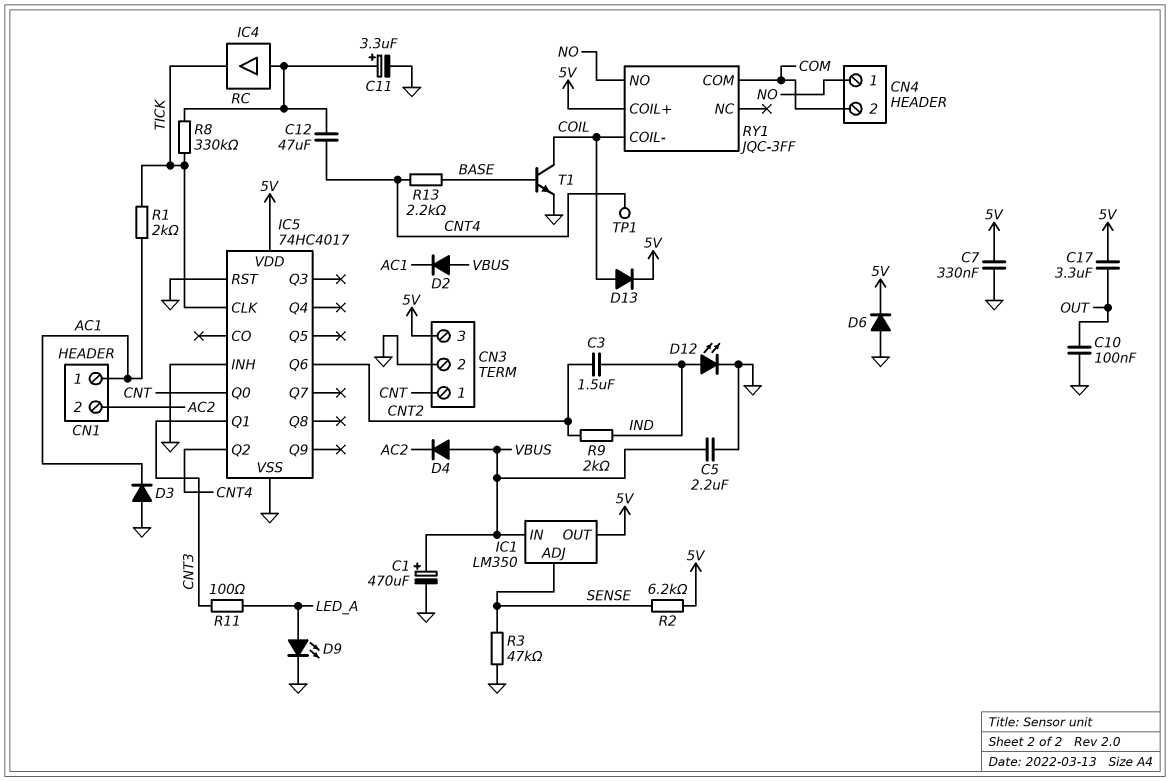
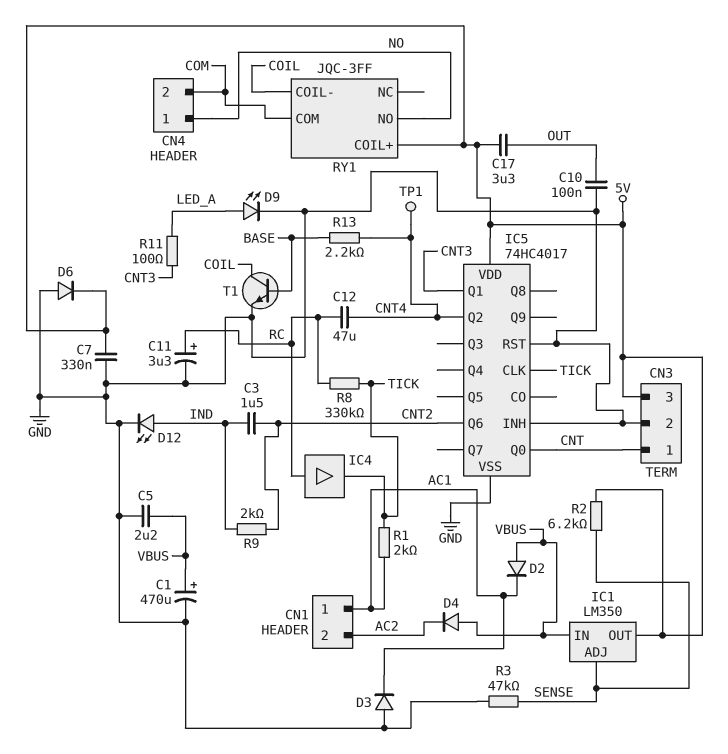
D13: diode (A COIL, K 5V) -> none

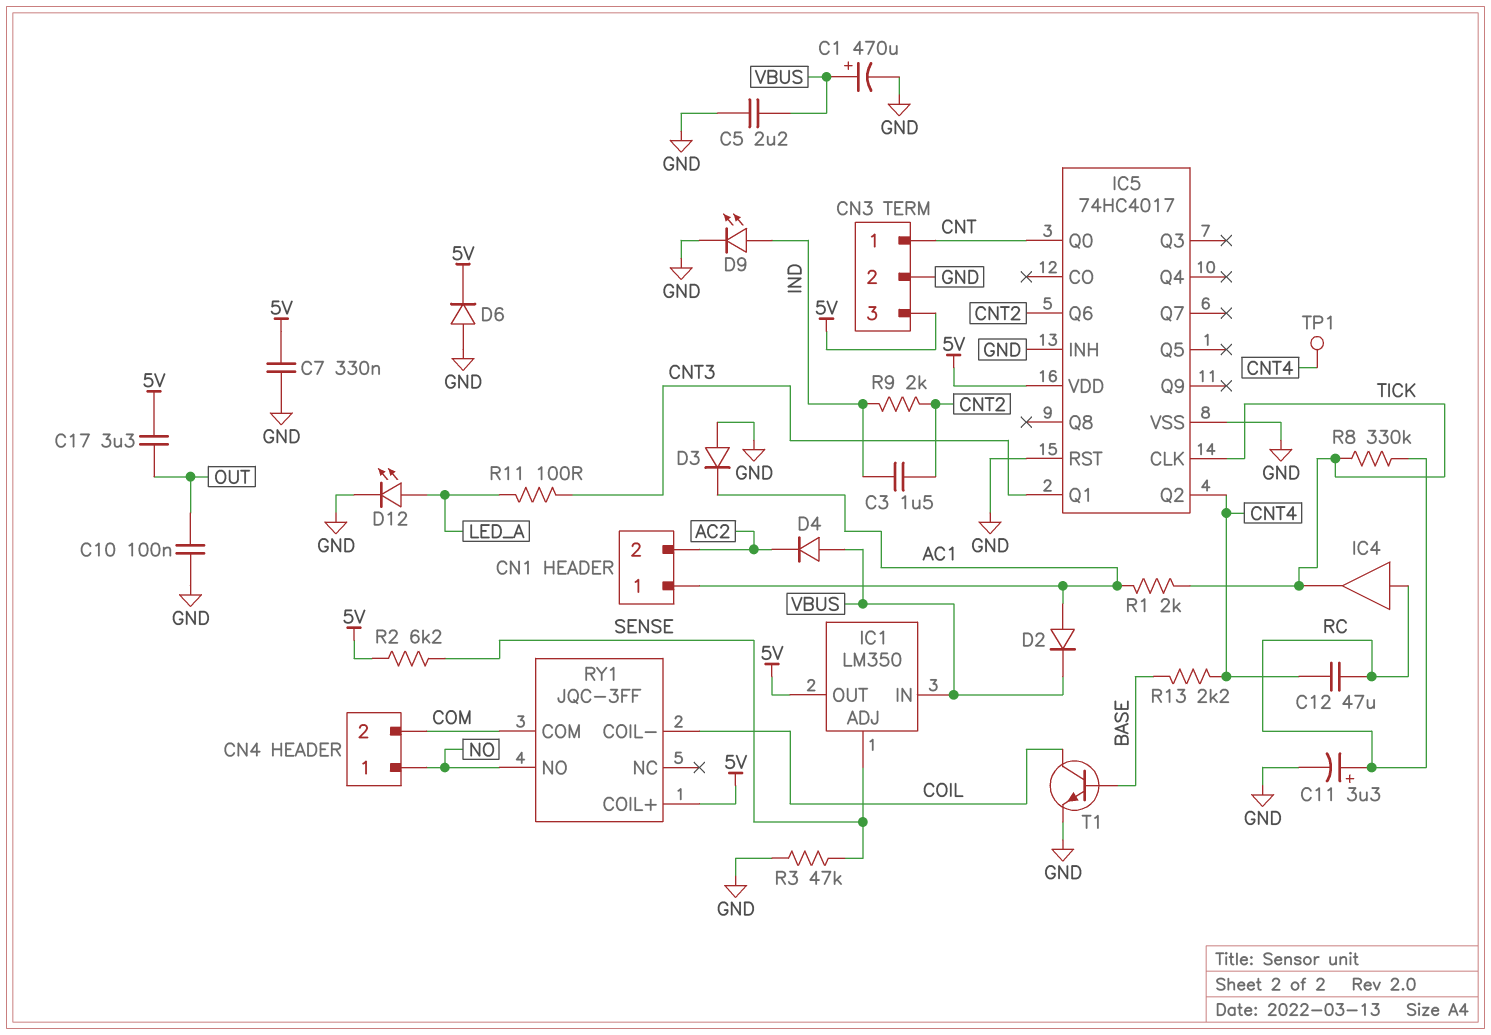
D2: diode (A VBUS, K AC1) -> diode (A AC1, K VBUS)
D9: LED (A LED_A, K GND) -> LED (A IND, K GND)
D12: LED (A IND, K GND) -> LED (A LED_A, K GND)

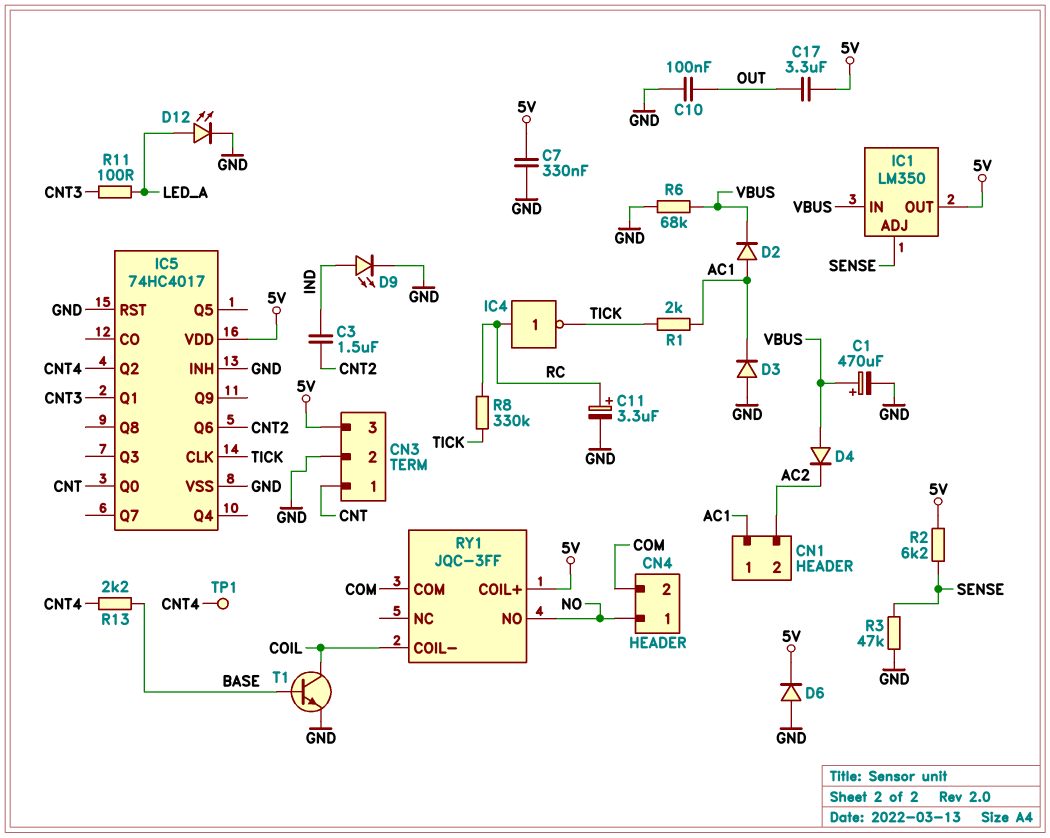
C5: 2.2uF (GND, VBUS) -> none
C12: 47uF (CNT4, RC) -> none
IC4: buffer (in RC, out TICK) -> NOT (in RC, out TICK)
R6: none -> 68k (GND, VBUS)
R9: 2k (CNT2, IND) -> none

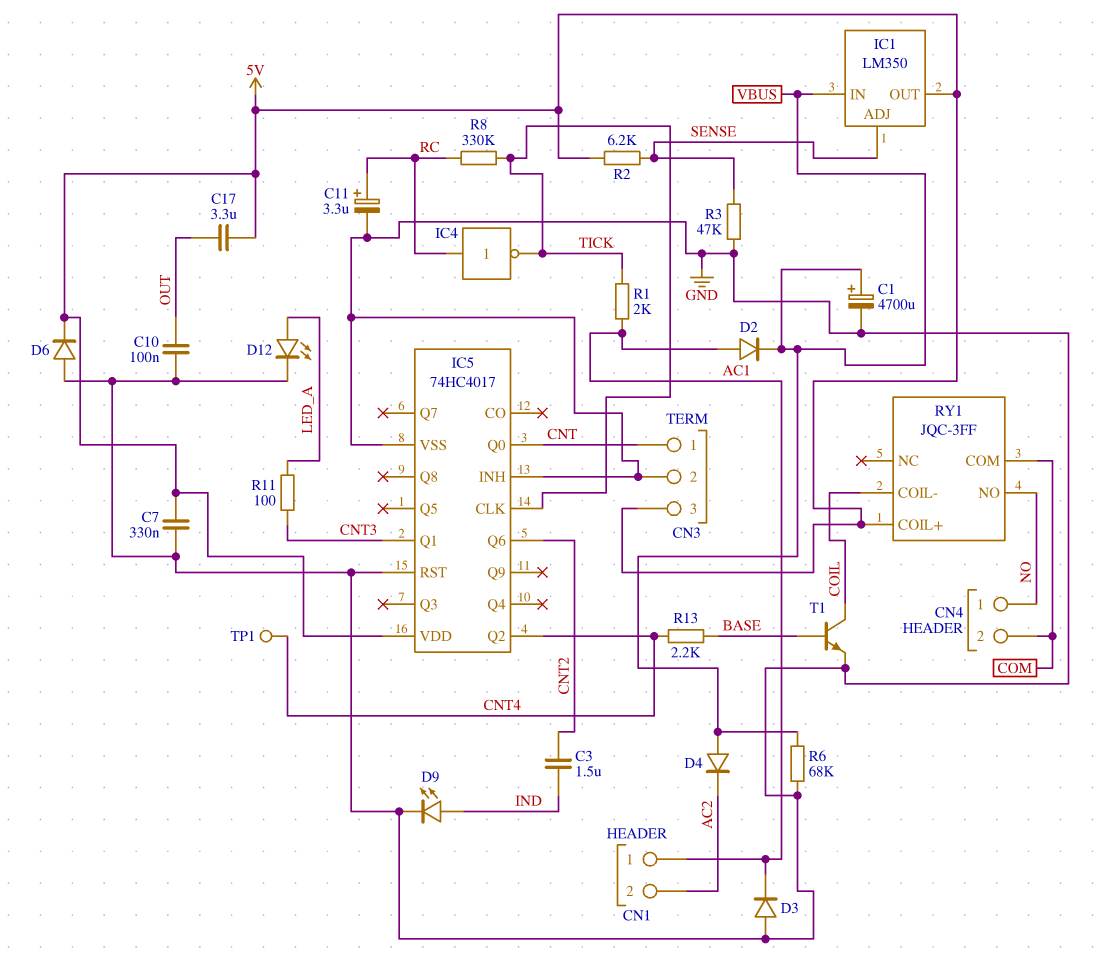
C1: 470uF (plus VBUS, minus GND) -> 4700uF (plus VBUS, minus GND)

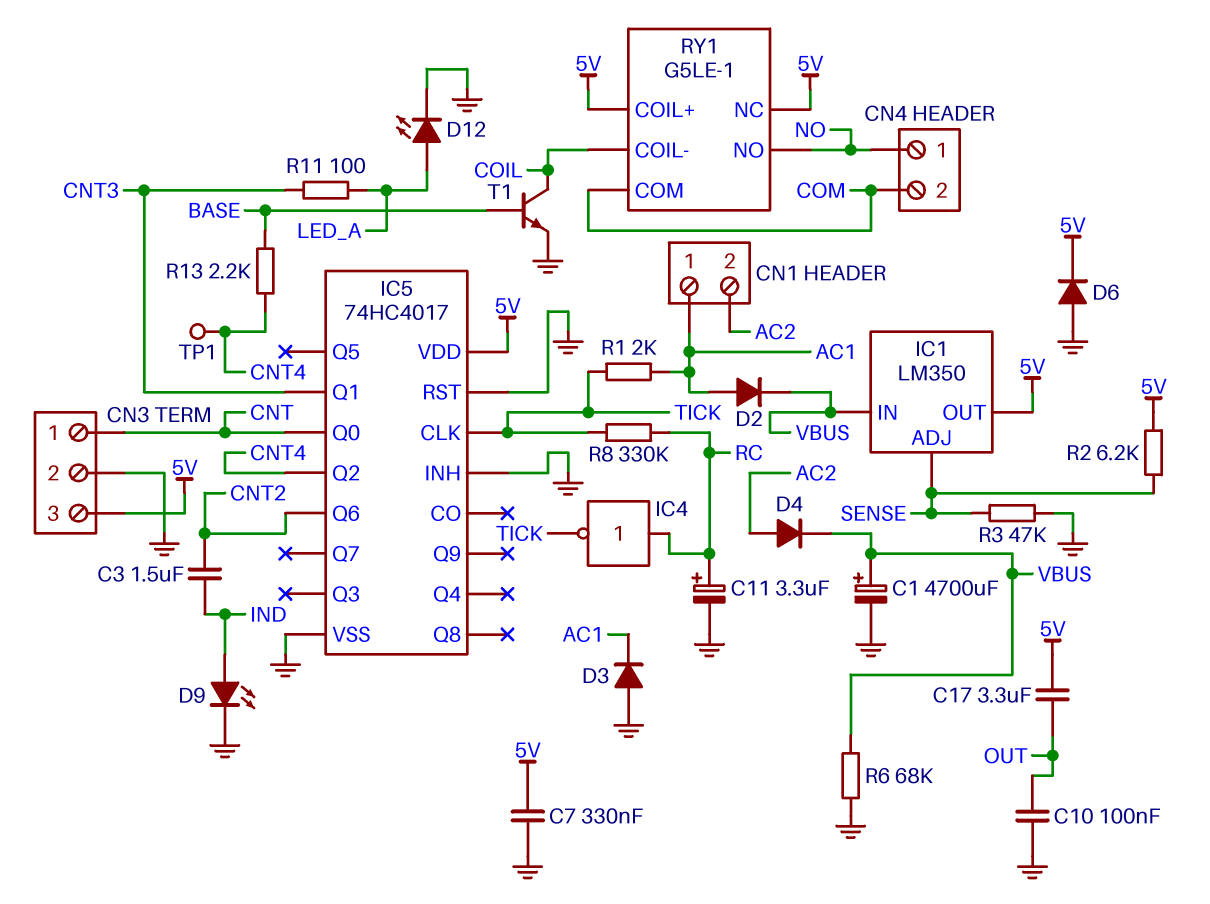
D4: diode (A VBUS, K AC2) -> diode (A AC2, K VBUS)
RY1: JQC-3FF -> G5LE-1
RY1 pin NC: none -> 5V

